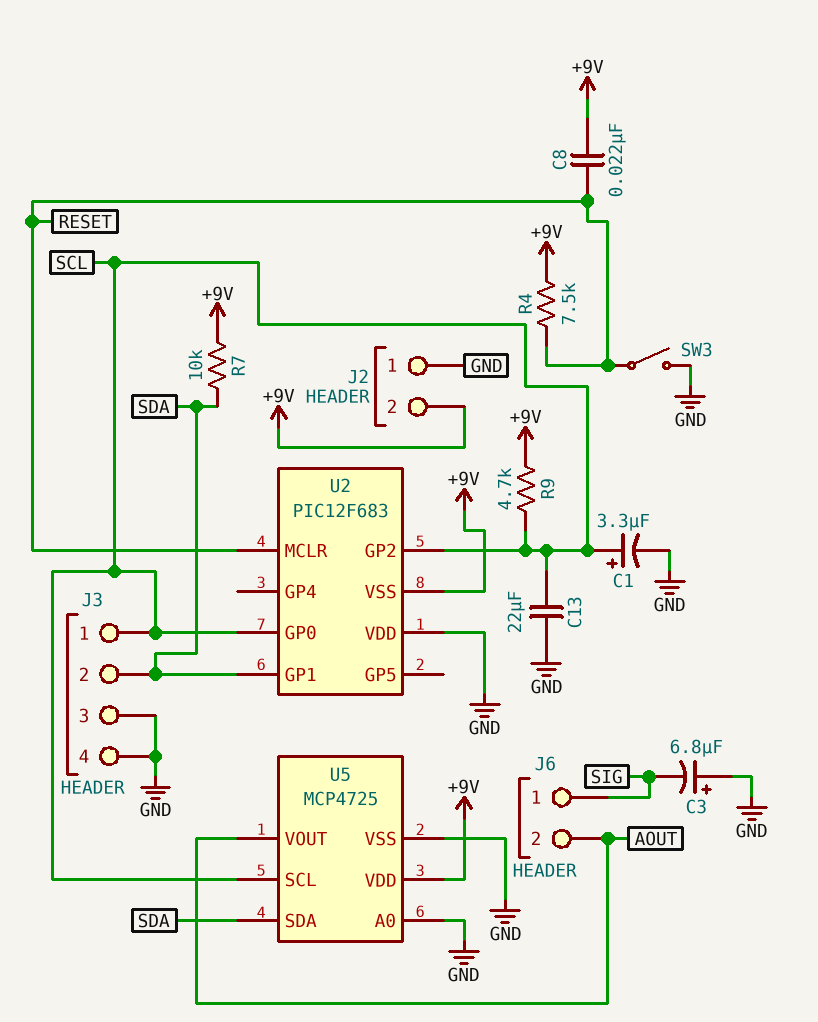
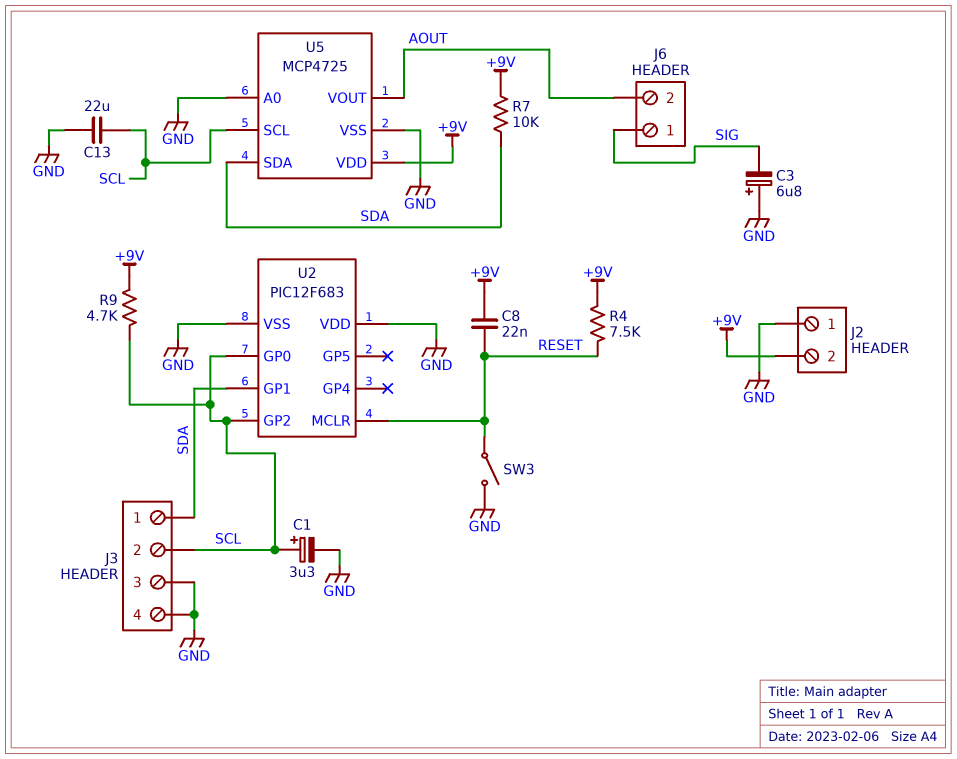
J3 pin 1: SCL -> SDA
J3 pin 2: SDA -> SCL
U2 pin VSS: +9V -> GND

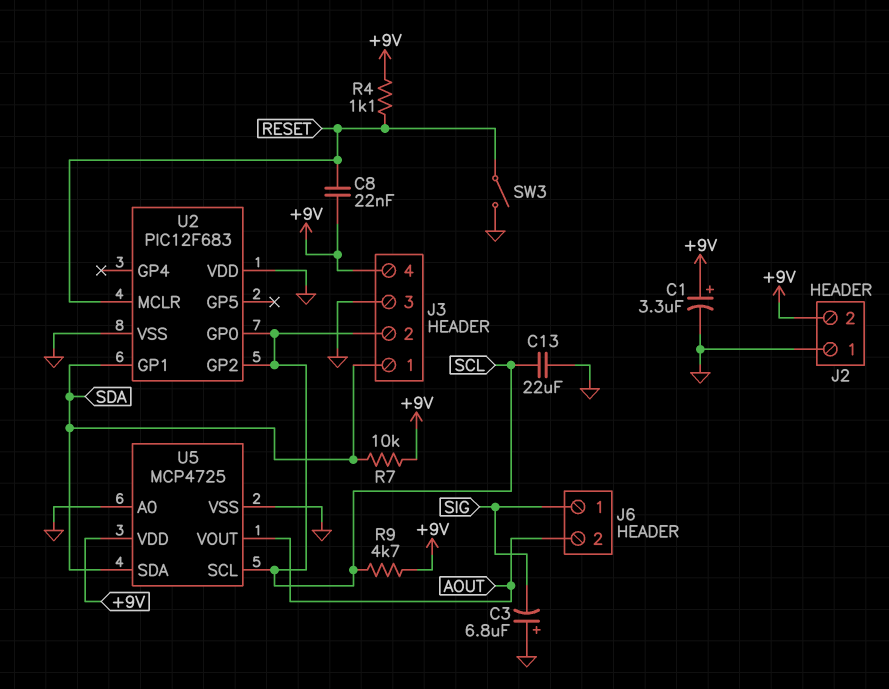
C1: 3.3uF (plus SCL, minus GND) -> 3.3uF (plus +9V, minus GND)
J3 pin 4: GND -> +9V
R4: 7.5k (+9V, RESET) -> 1.1k (+9V, RESET)

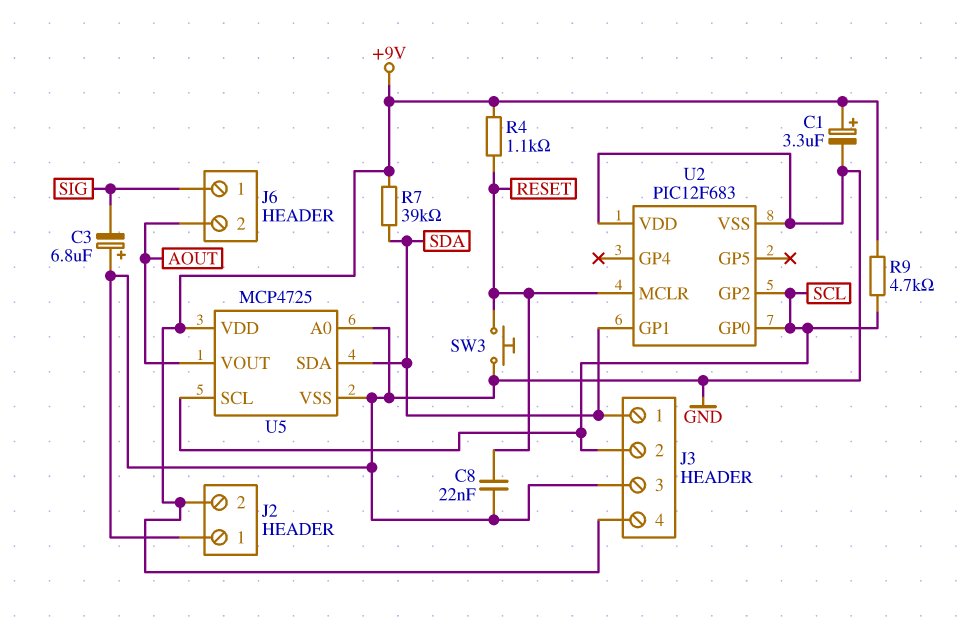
C8: 22nF (+9V, RESET) -> 22nF (GND, RESET)
C13: 22uF (GND, SCL) -> none
R7: 10k (+9V, SDA) -> 39k (+9V, SDA)
SW3: switch (GND, RESET) -> button (GND, RESET)

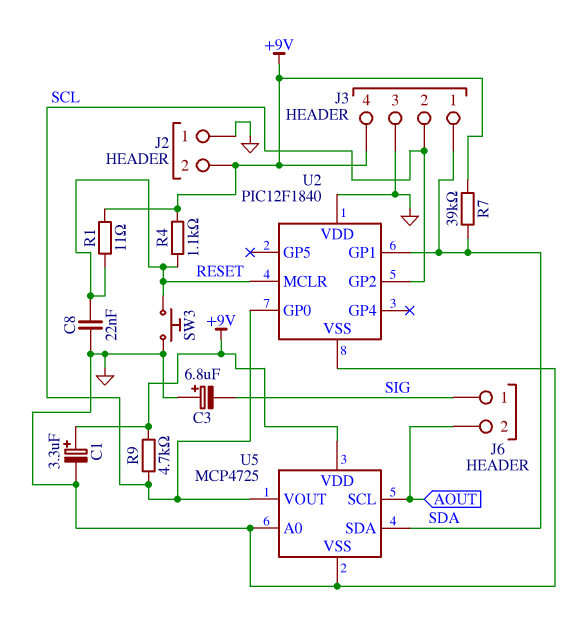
R1: none -> 11 (+9V, RESET)
U2: PIC12F683 -> PIC12F1840
U5 pin SCL: SCL -> AOUT
U5 pin VOUT: AOUT -> SCL

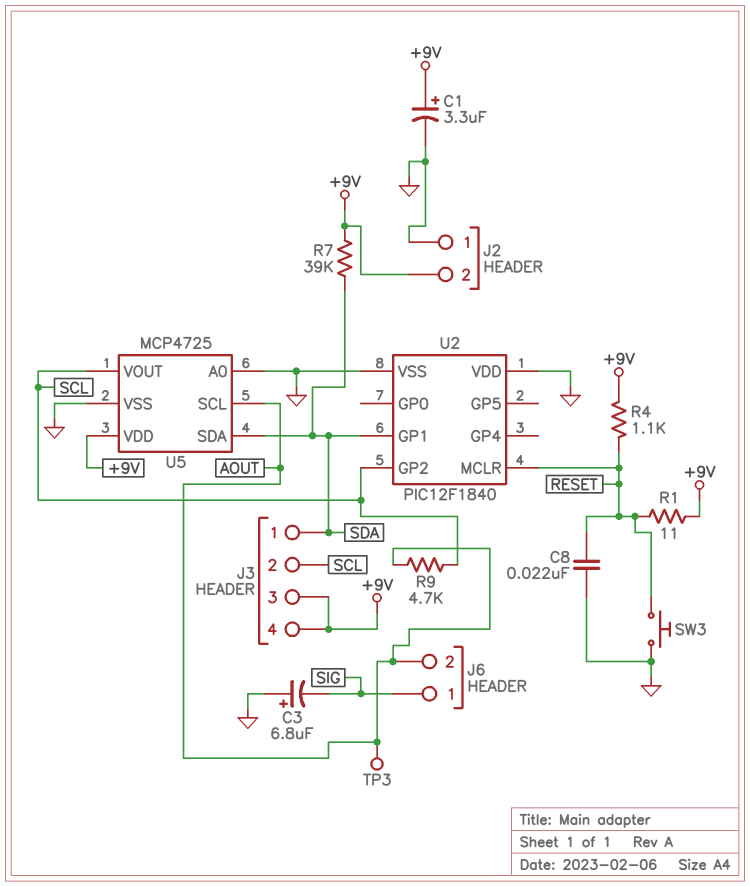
J3 pin 3: GND -> +9V
R9: 4.7k (+9V, SCL) -> 4.7k (AOUT, SCL)
TP3: none -> test point (AOUT)
U2 pin GP0: SCL -> none

